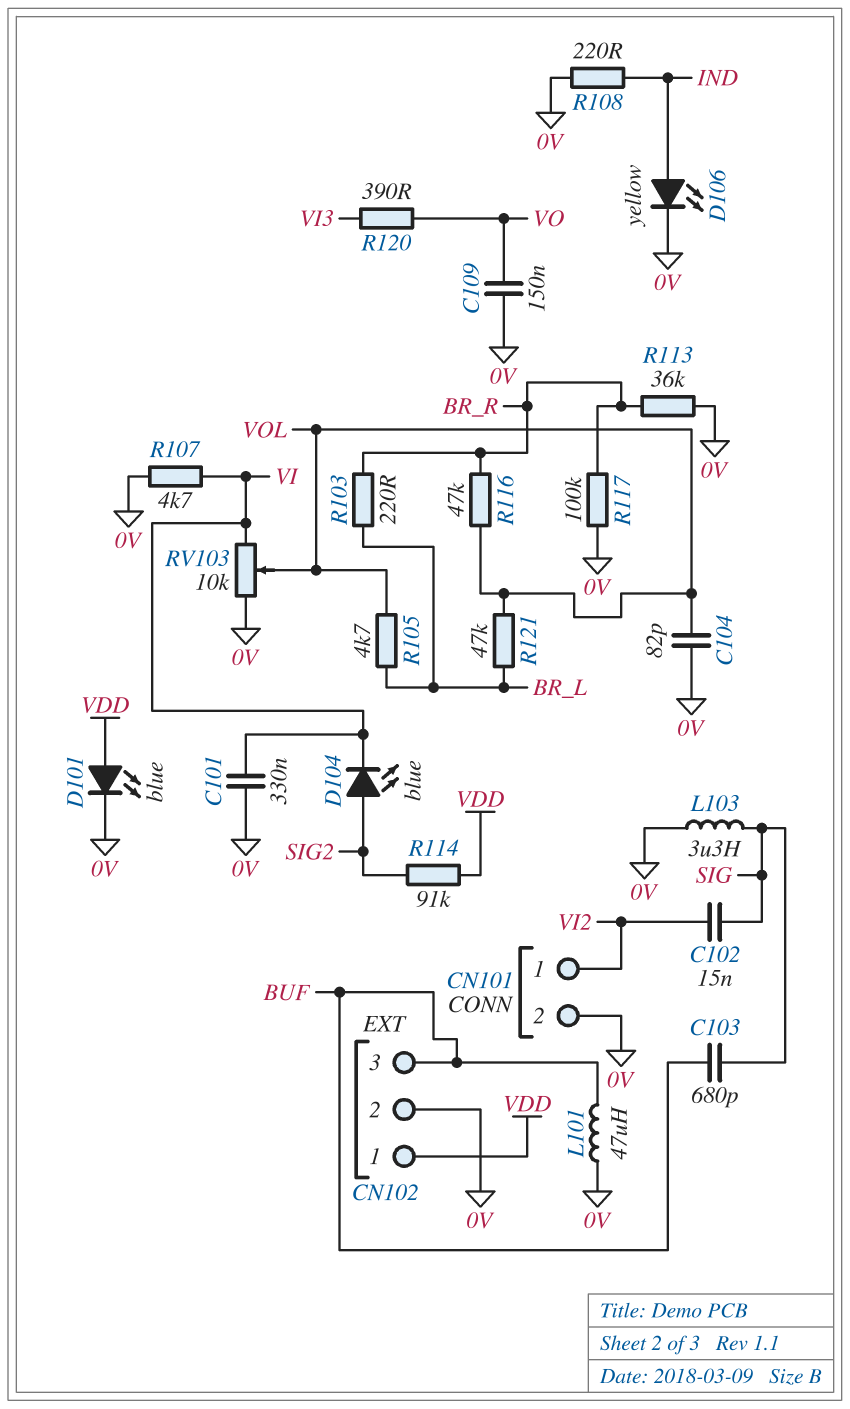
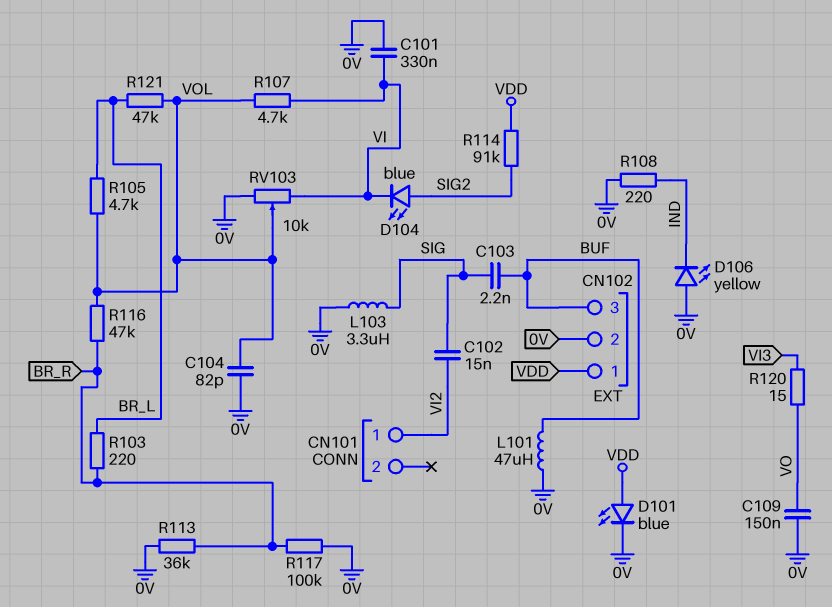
C103: 680pF (BUF, SIG) -> 2.2nF (BUF, SIG)
CN101 pin 2: 0V -> none
D106: LED yellow (A IND, K 0V) -> LED yellow (A 0V, K IND)
R107: 4.7k (0V, VI) -> 4.7k (VI, VOL)
R120: 390 (VI3, VO) -> 15 (VI3, VO)

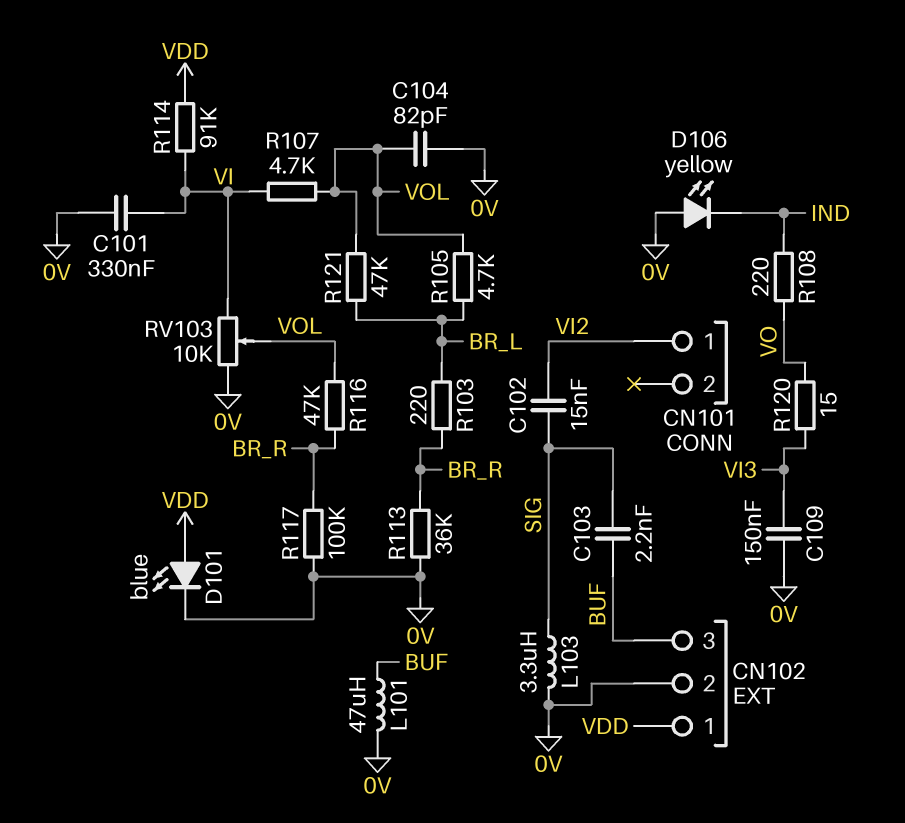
C109: 150nF (0V, VO) -> 150nF (0V, VI3)
D104: LED blue (A SIG2, K VI) -> none
R108: 220 (0V, IND) -> 220 (IND, VO)
R114: 91k (SIG2, VDD) -> 91k (VDD, VI)

